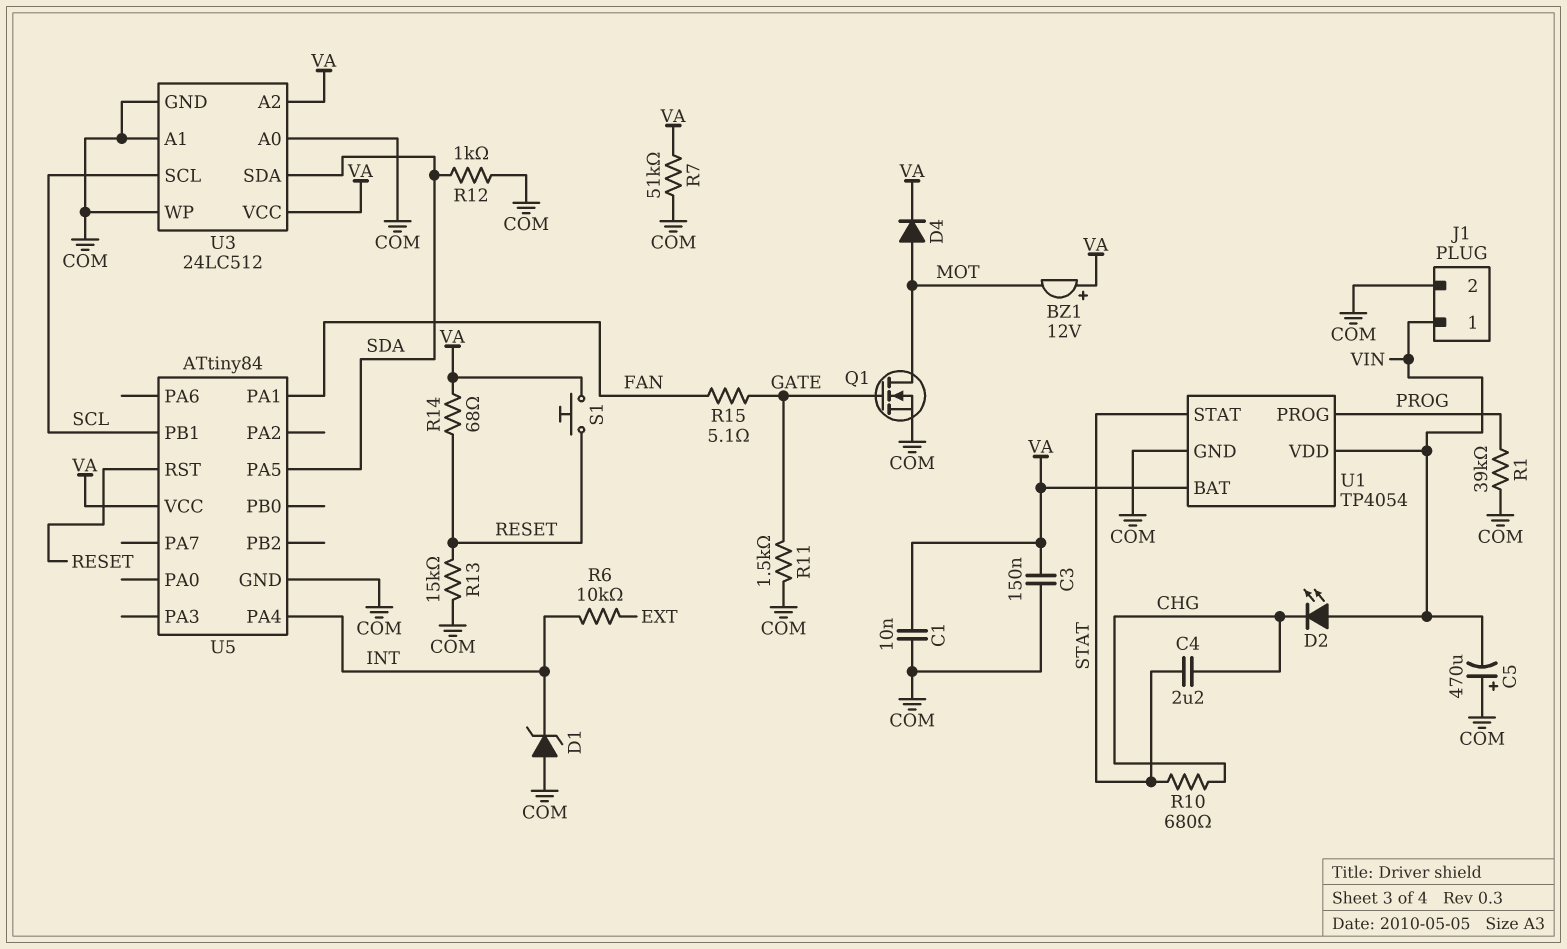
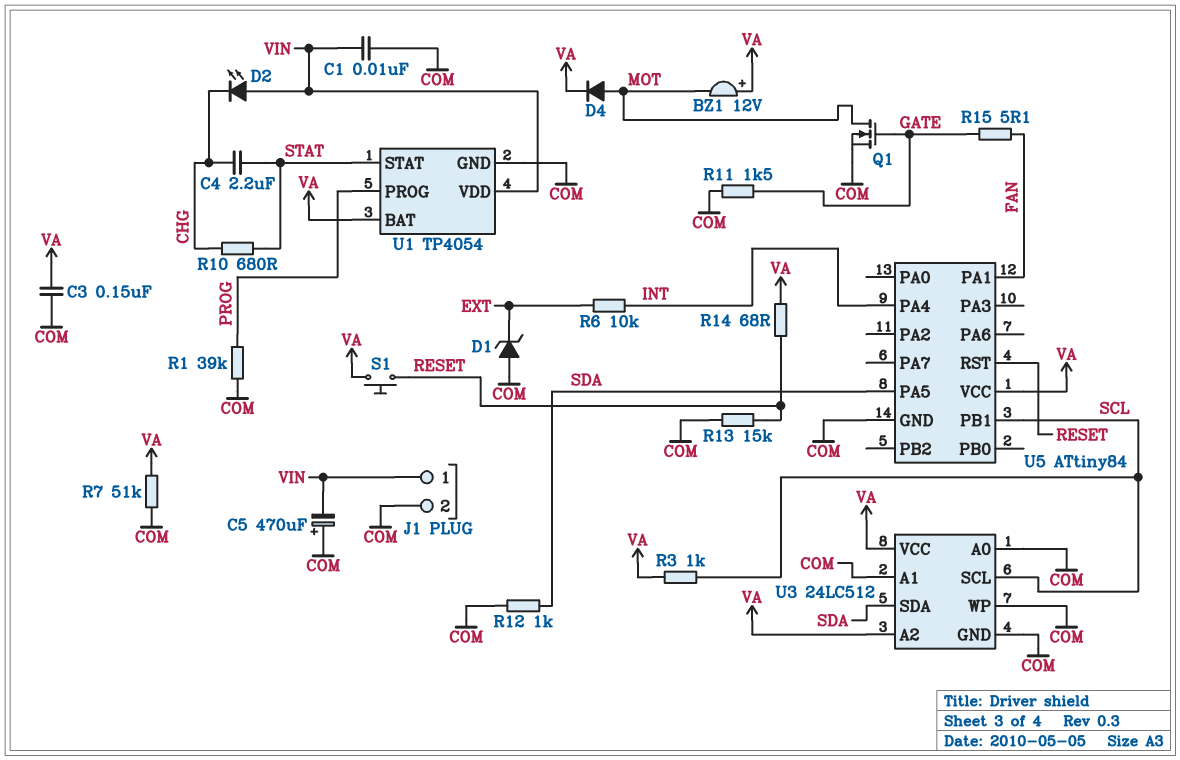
C1: 10nF (COM, VA) -> 10nF (COM, VIN)
D1: zener (A COM, K INT) -> zener (A COM, K EXT)
R3: none -> 1k (SCL, VA)

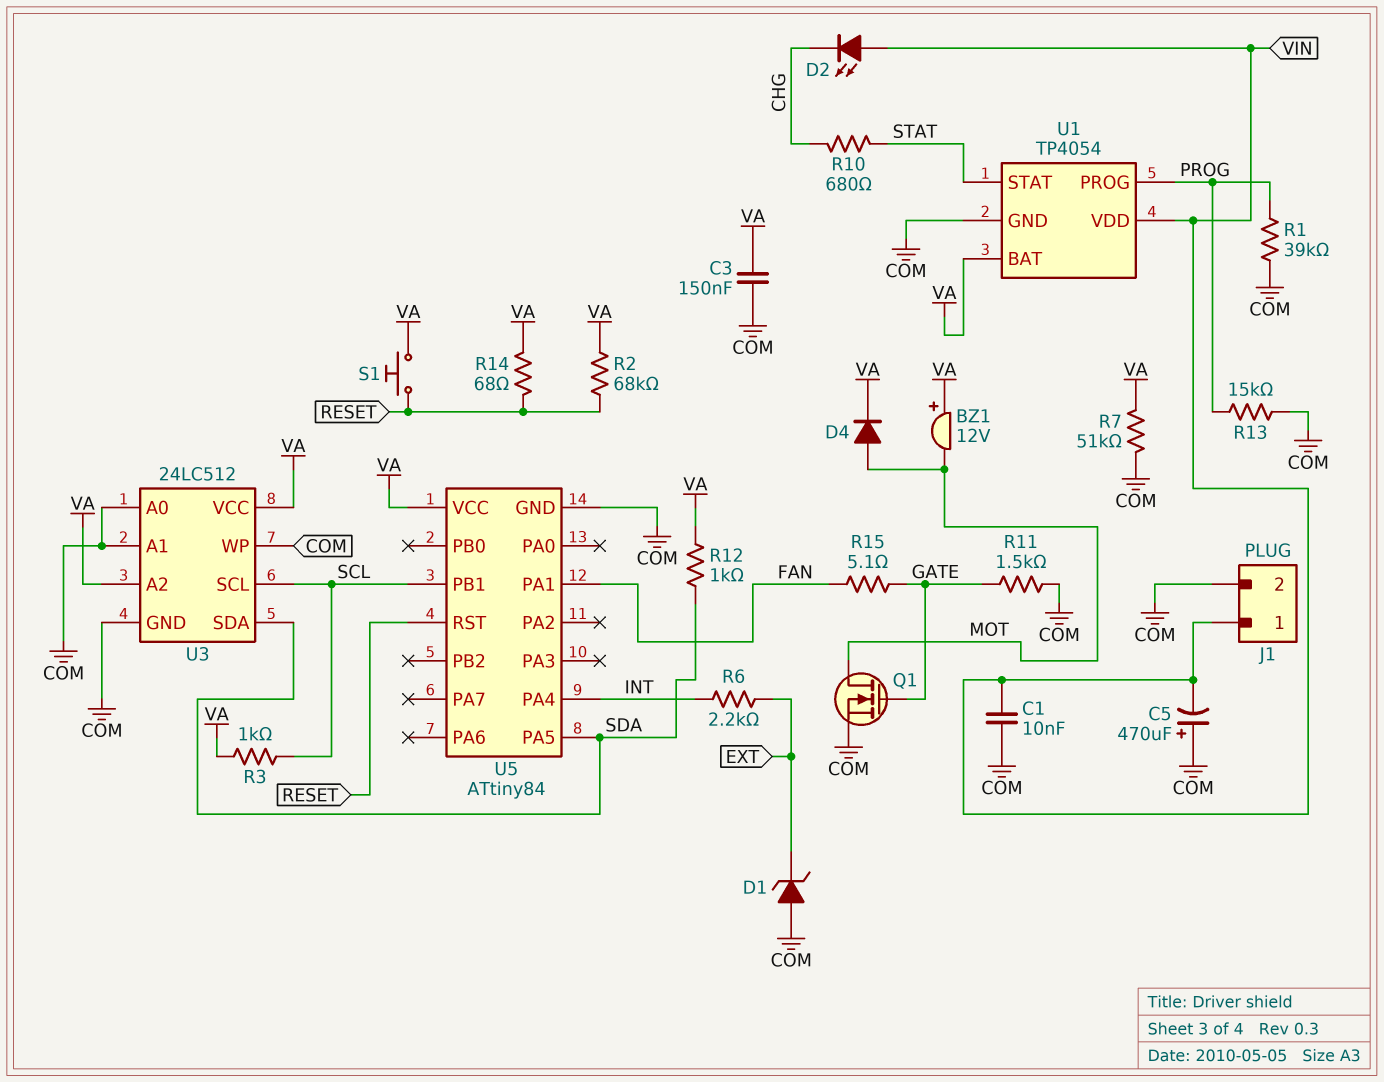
C4: 2.2uF (CHG, STAT) -> none
R2: none -> 68k (RESET, VA)
R6: 10k (EXT, INT) -> 2.2k (EXT, INT)
R12: 1k (COM, SDA) -> 1k (SDA, VA)
R13: 15k (COM, RESET) -> 15k (COM, PROG)

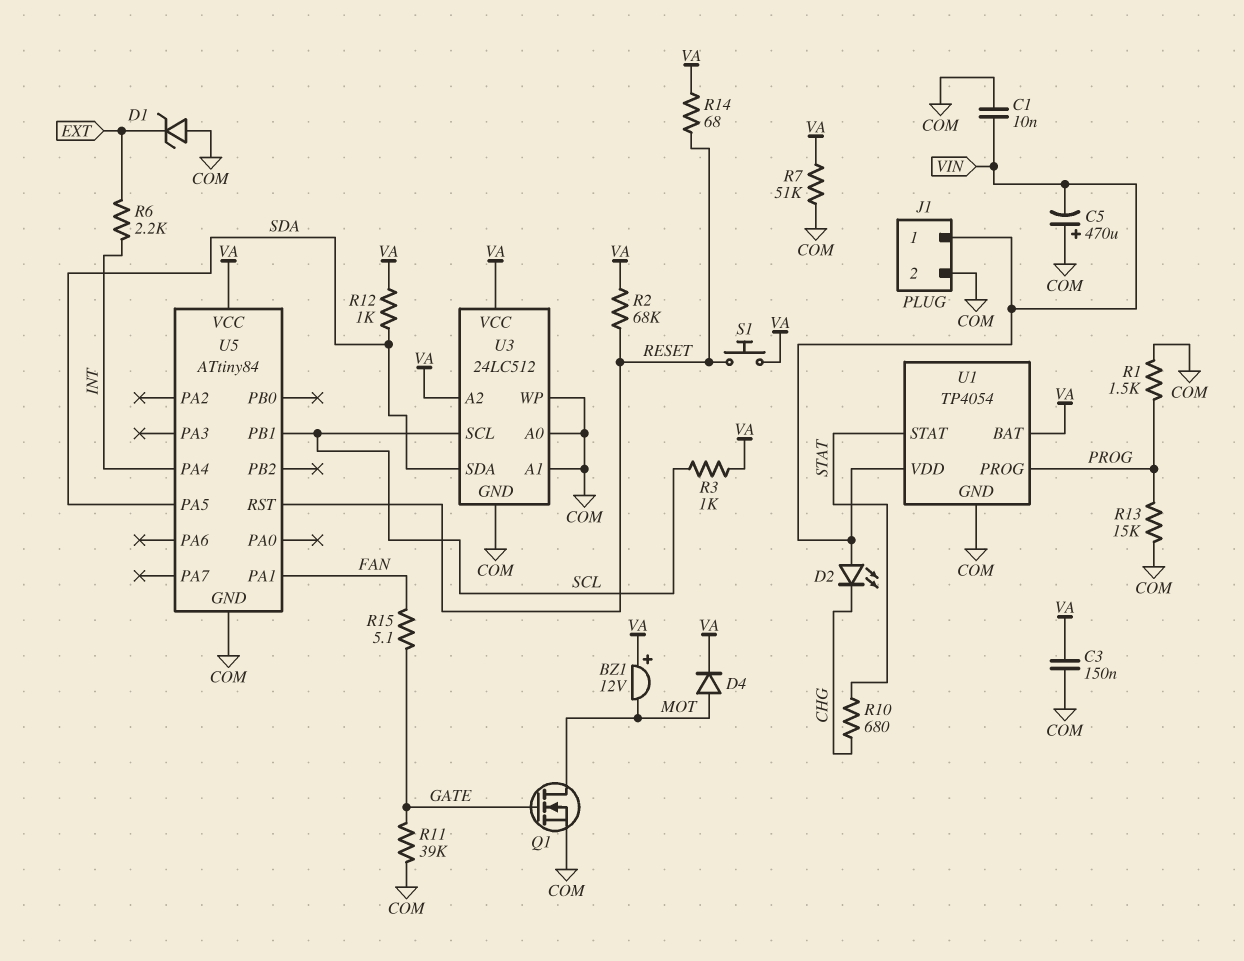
R1: 39k (COM, PROG) -> 1.5k (COM, PROG)
R11: 1.5k (COM, GATE) -> 39k (COM, GATE)

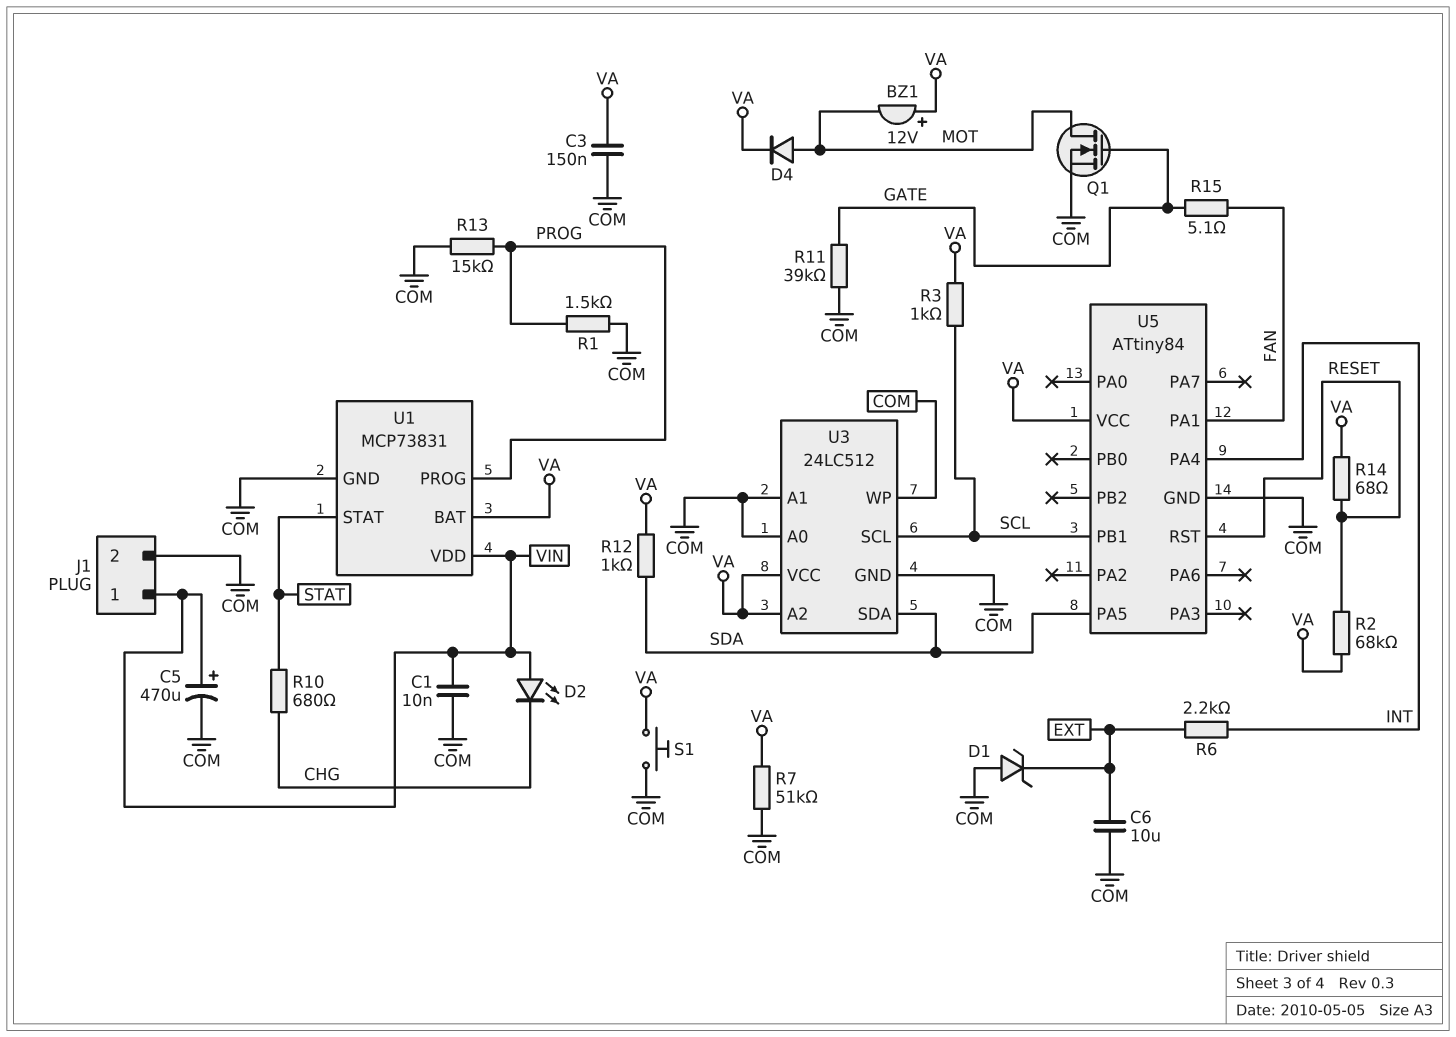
C5: 470uF (plus COM, minus VIN) -> 470uF (plus VIN, minus COM)
C6: none -> 10uF (COM, EXT)
S1: button (RESET, VA) -> button (COM, VA)
U1: TP4054 -> MCP73831

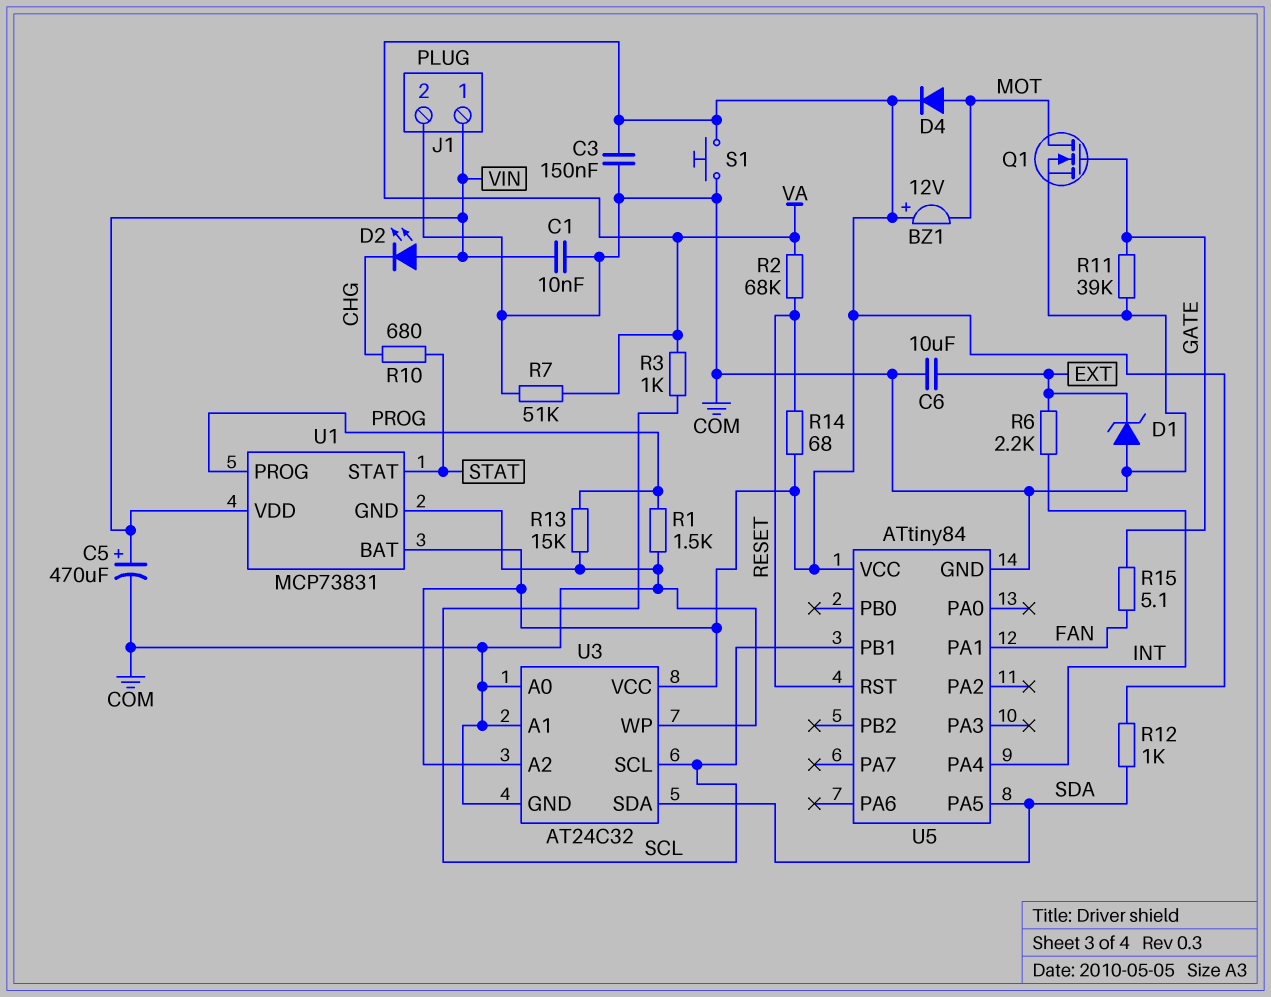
U3: 24LC512 -> AT24C32

